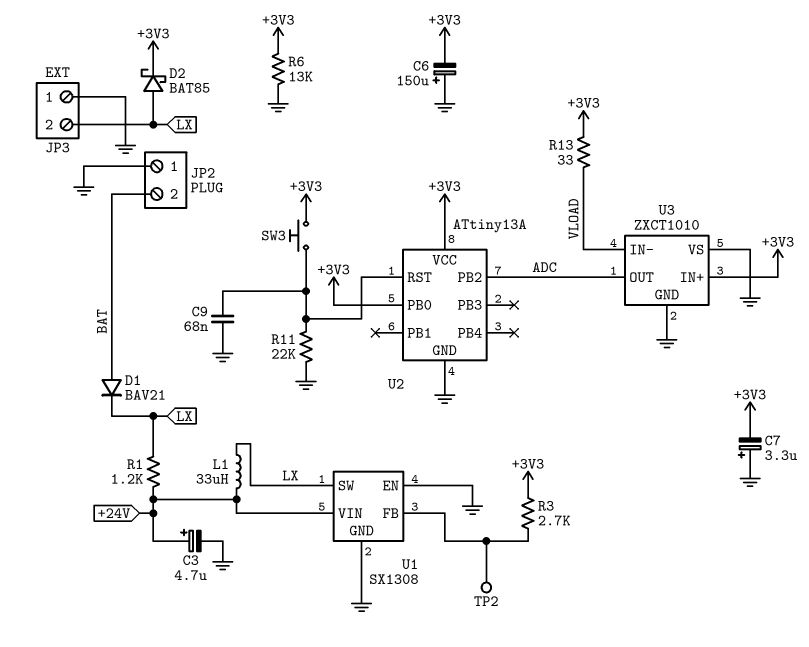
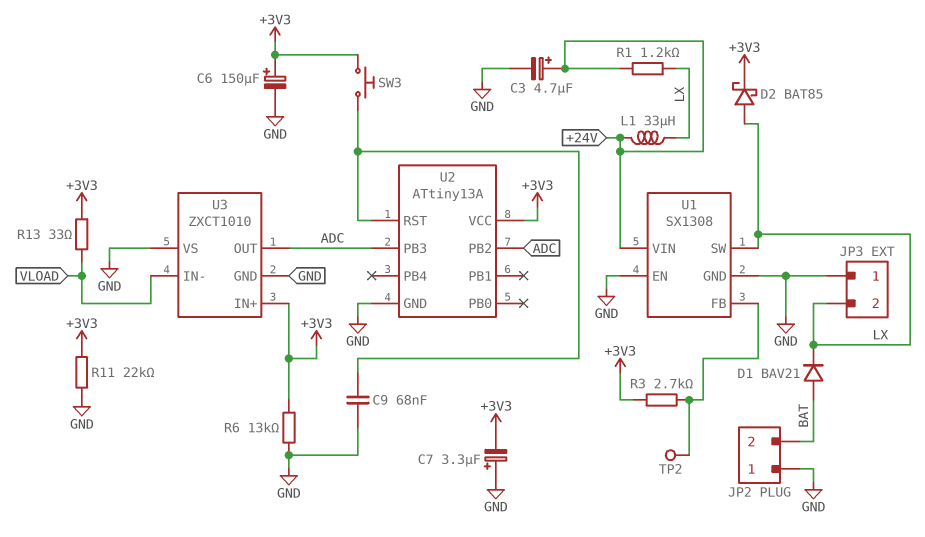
C6: 150uF (plus GND, minus +3V3) -> 150uF (plus +3V3, minus GND)
R11: 22k (GND, U2/RST) -> 22k (+3V3, GND)
U2 pin PB0: +3V3 -> none
U2 pin PB3: none -> ADC

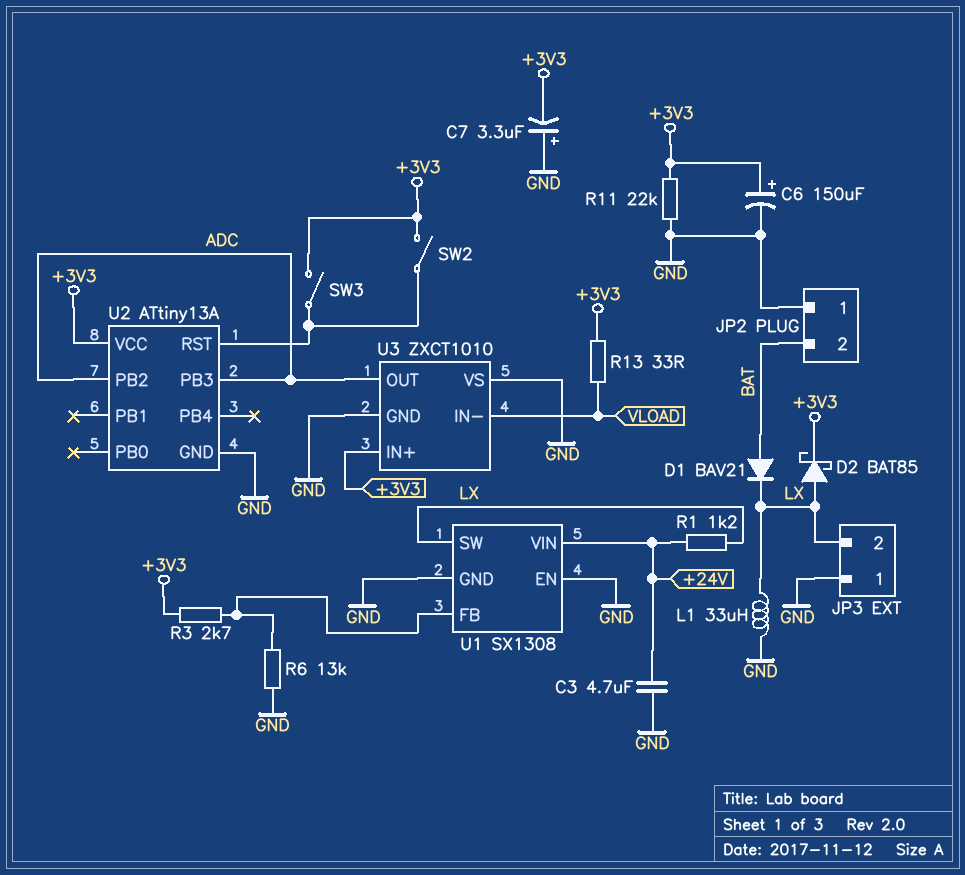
C3: 4.7uF (plus +24V, minus GND) -> 4.7uF (+24V, GND)
C9: 68nF (GND, U2/RST) -> none
L1: 33uH (+24V, LX) -> 33uH (GND, LX)
R6: 13k (+3V3, GND) -> 13k (GND, U1/FB)
SW2: none -> switch (+3V3, U2/RST)
SW3: button (+3V3, U2/RST) -> switch (+3V3, U2/RST)
TP2: test point (U1/FB) -> none

